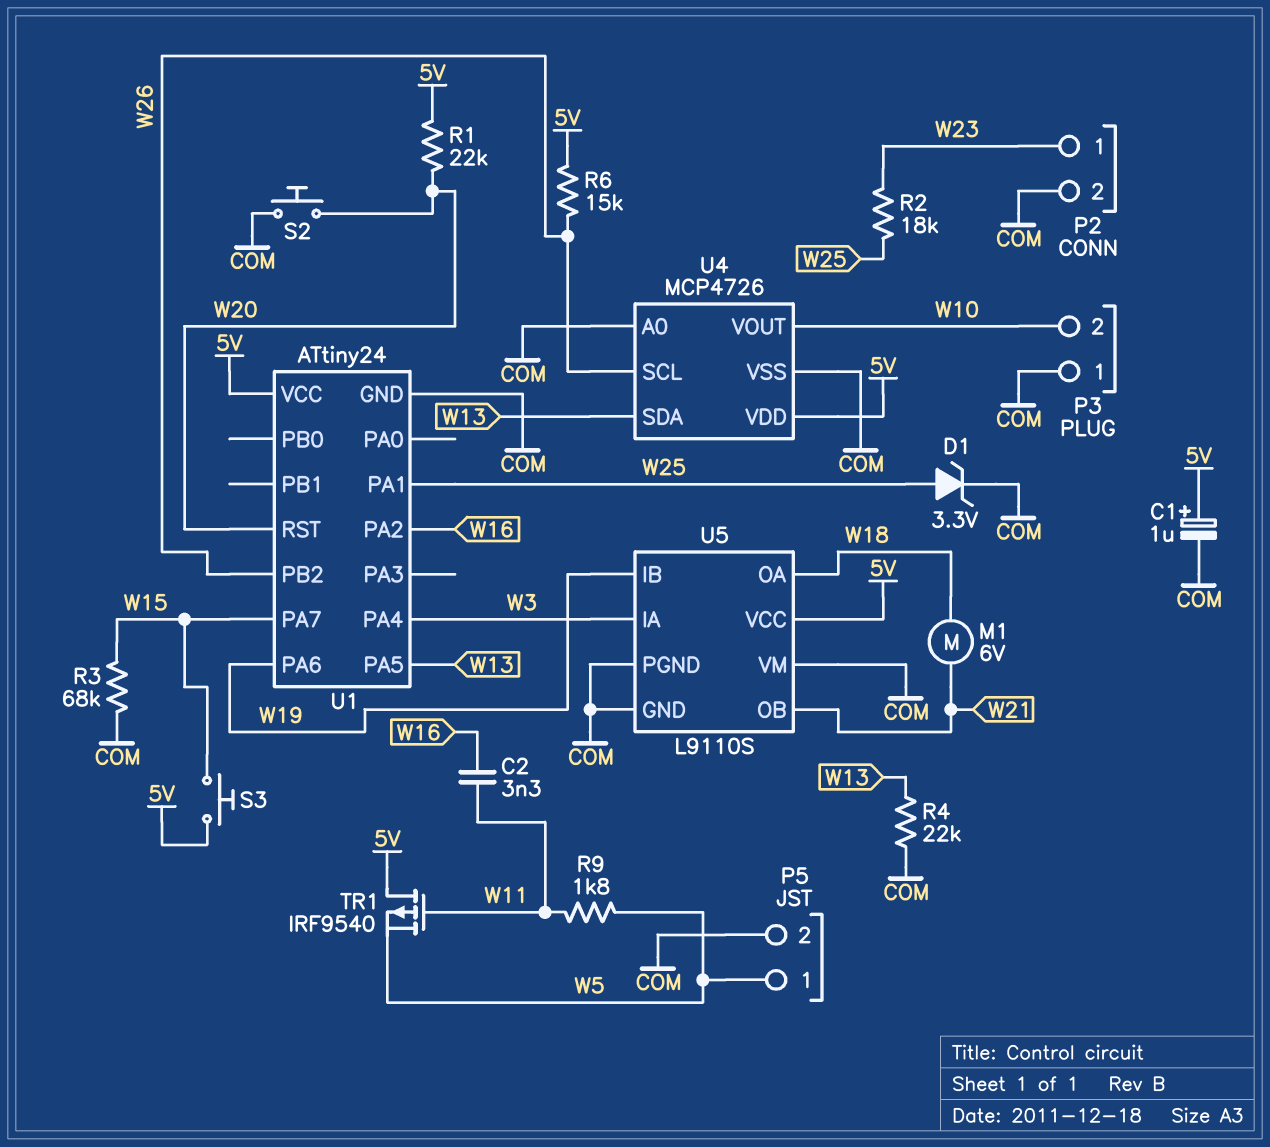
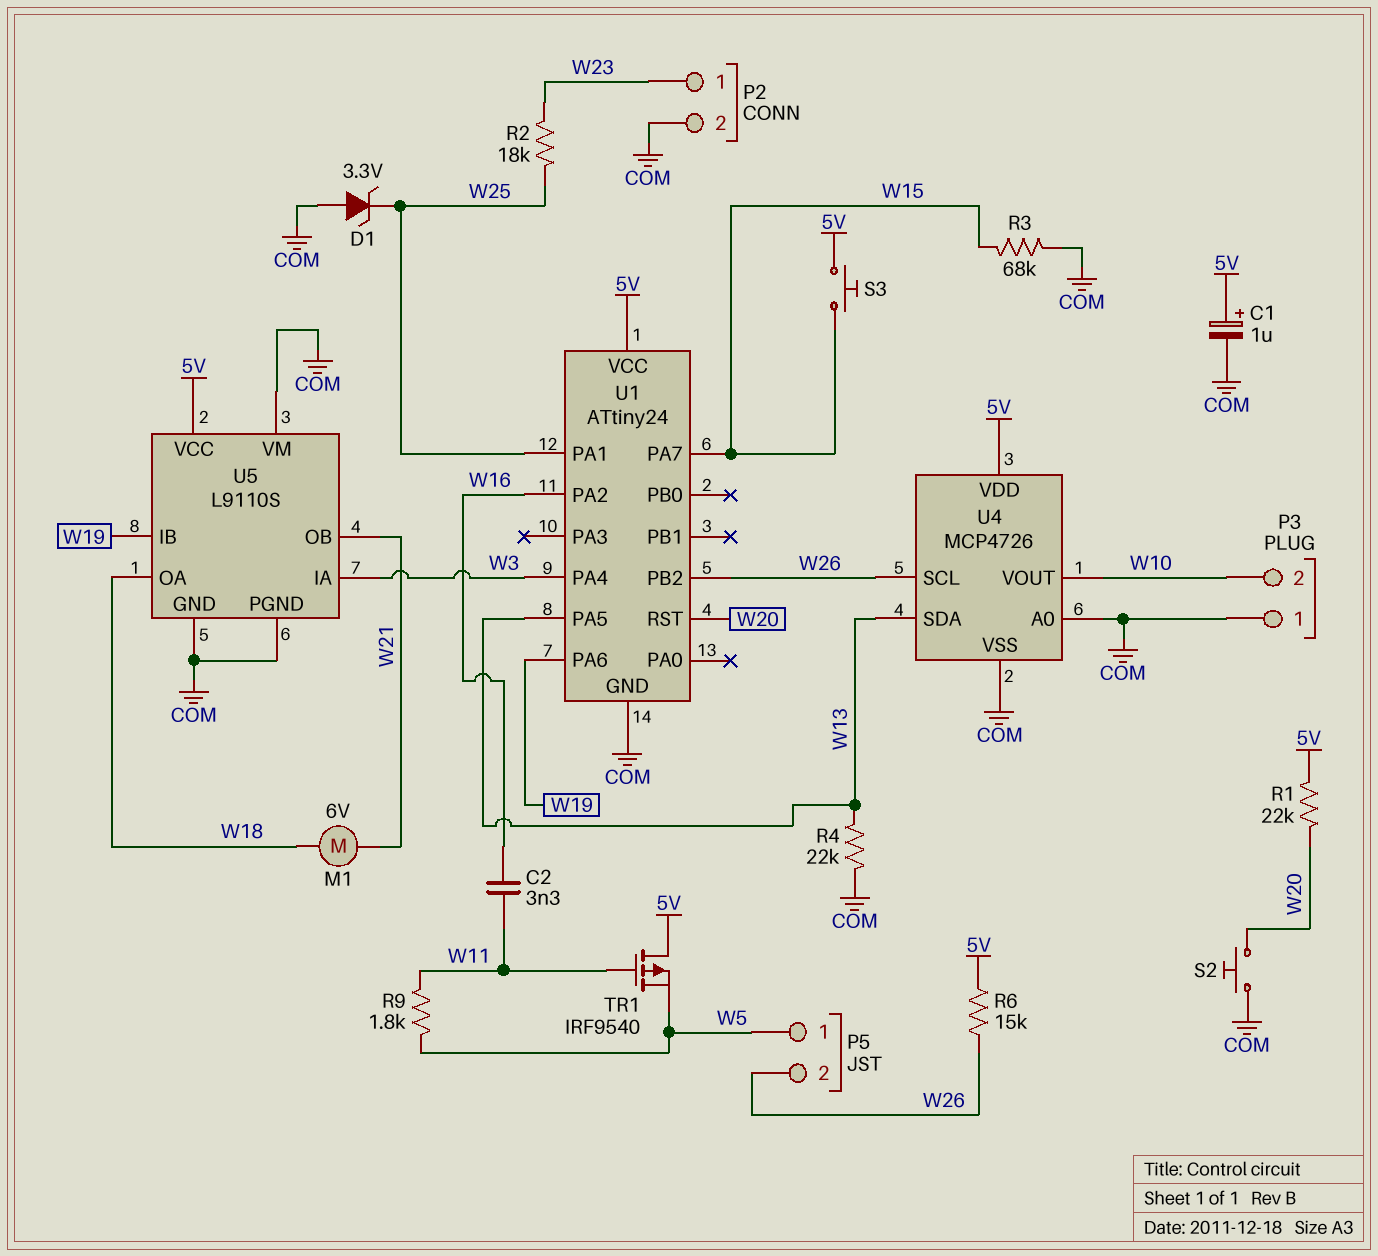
D1: zener 3.3V (A W25, K COM) -> zener 3.3V (A COM, K W25)
P5 pin 2: COM -> W26

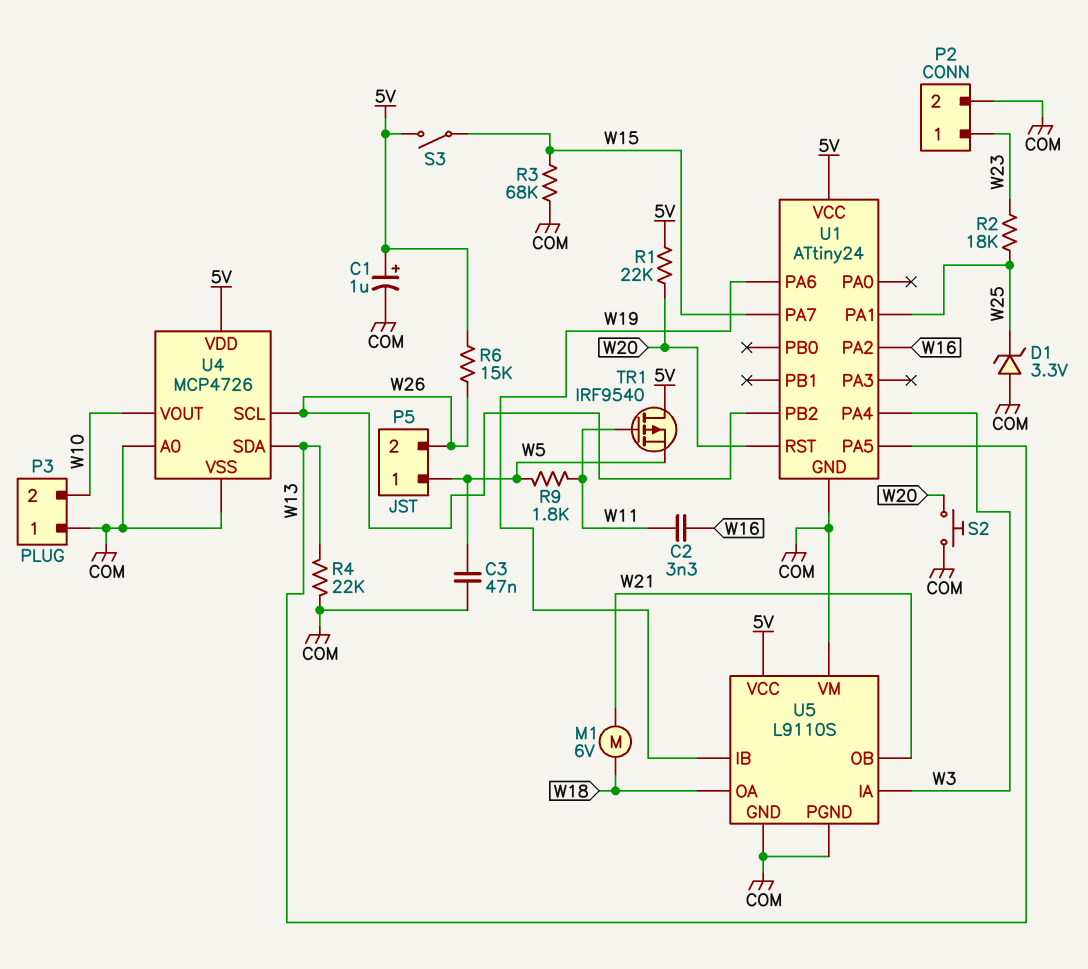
C3: none -> 47nF (COM, W5)
S3: button (5V, W15) -> switch (5V, W15)

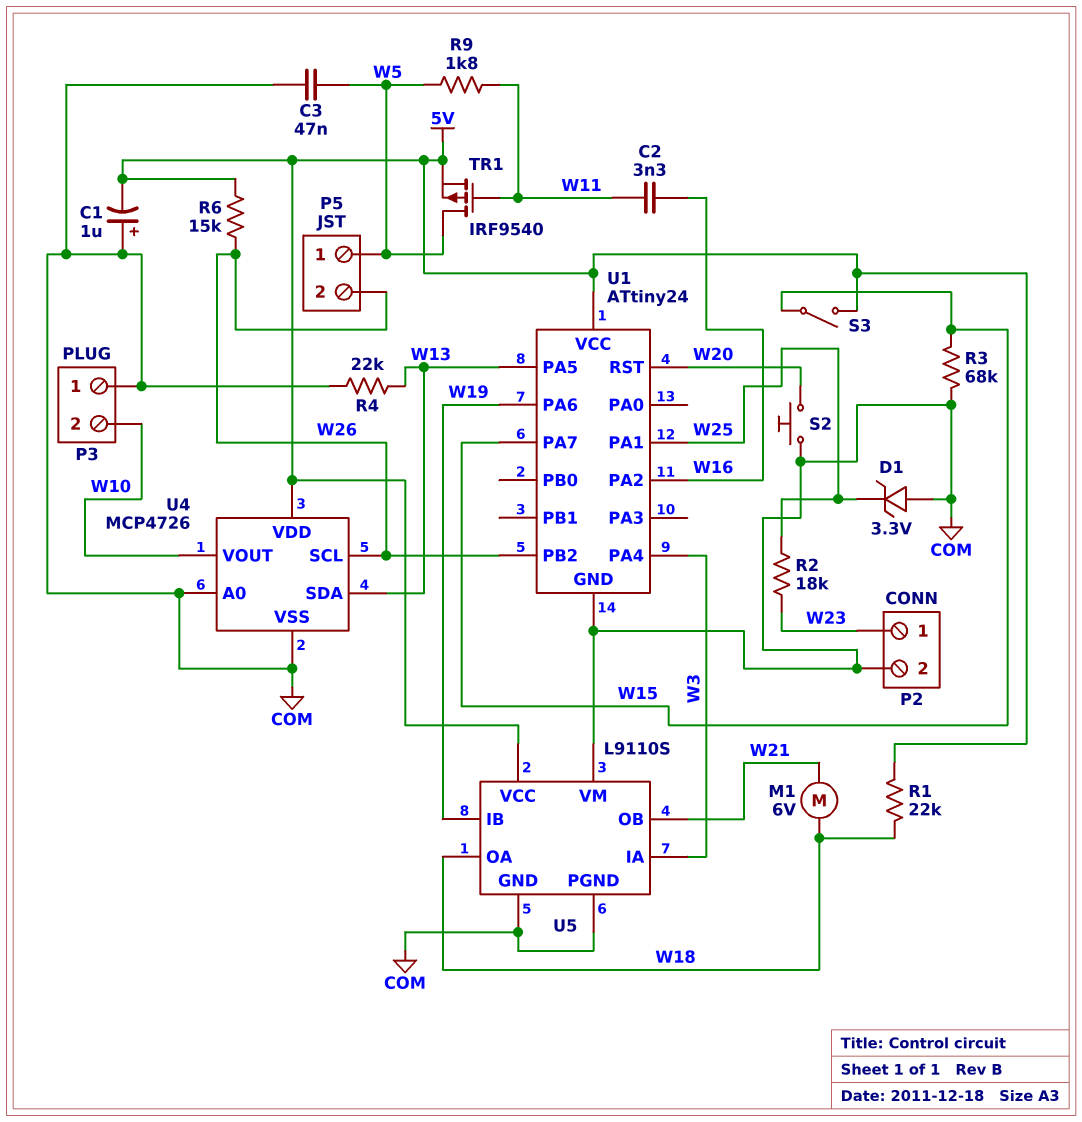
C1: 1uF (plus 5V, minus COM) -> 1uF (plus COM, minus 5V)
R1: 22k (5V, W20) -> 22k (5V, W18)
TR1: PMOS IRF9540 (G W11, D 5V, S W5) -> PMOS IRF9540 (G W11, D W5, S 5V)

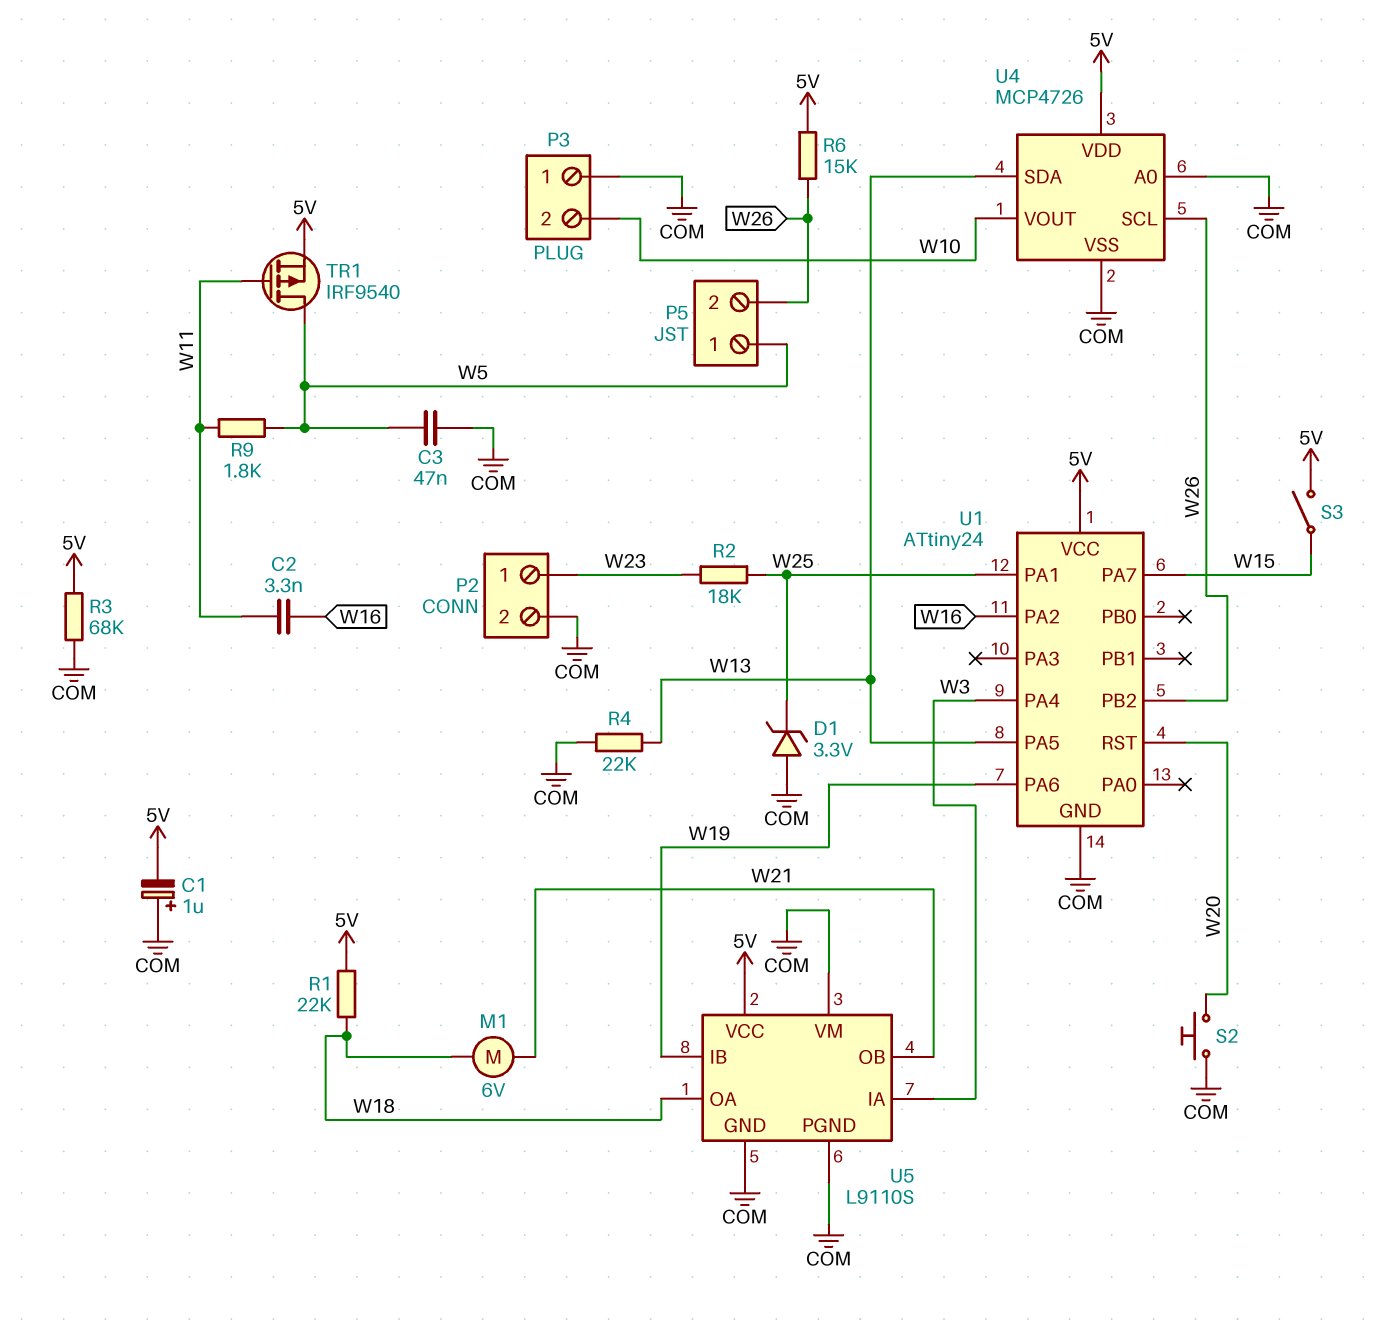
R3: 68k (COM, W15) -> 68k (5V, COM)

